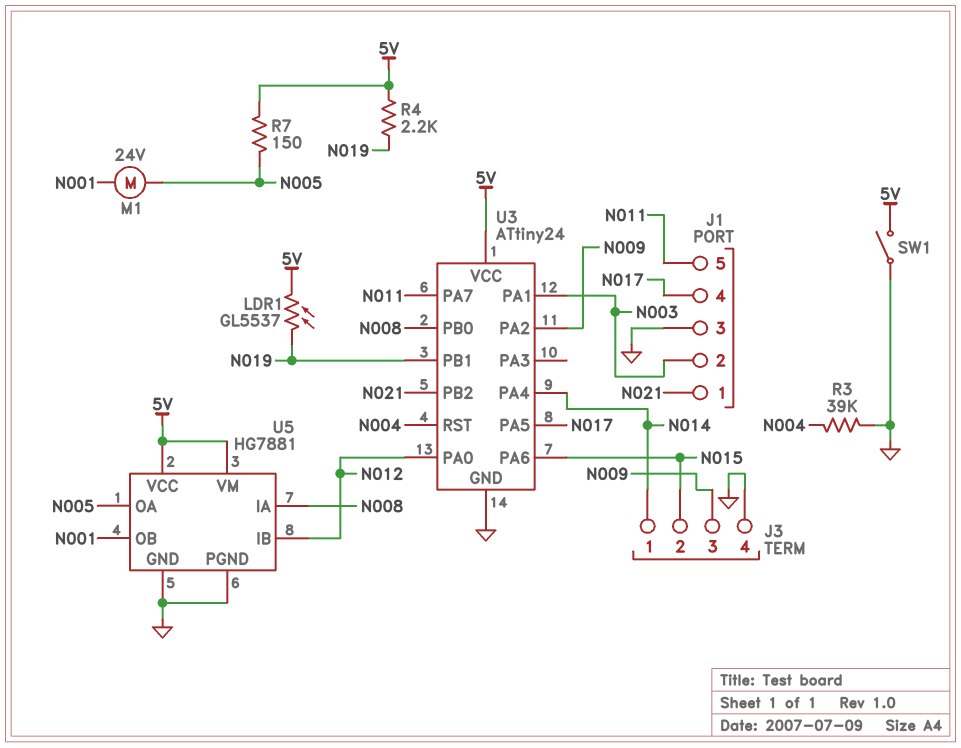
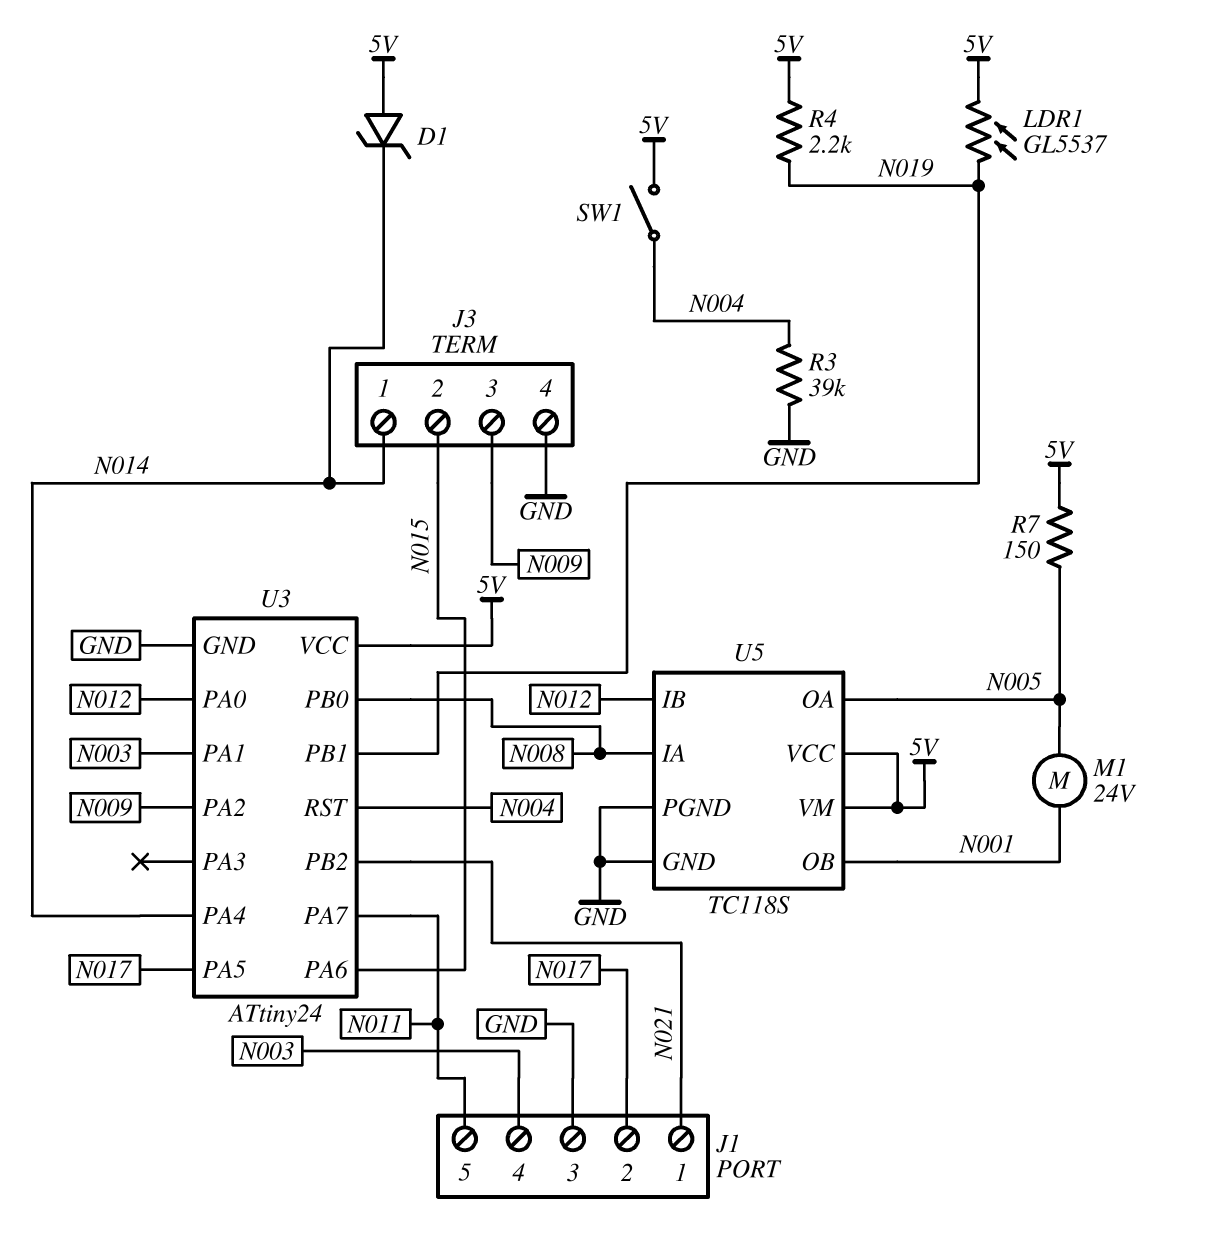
D1: none -> zener (A 5V, K N014)
J1 pin 2: N003 -> N017
J1 pin 4: N017 -> N003
SW1: switch (5V, GND) -> switch (5V, N004)
U5: HG7881 -> TC118S

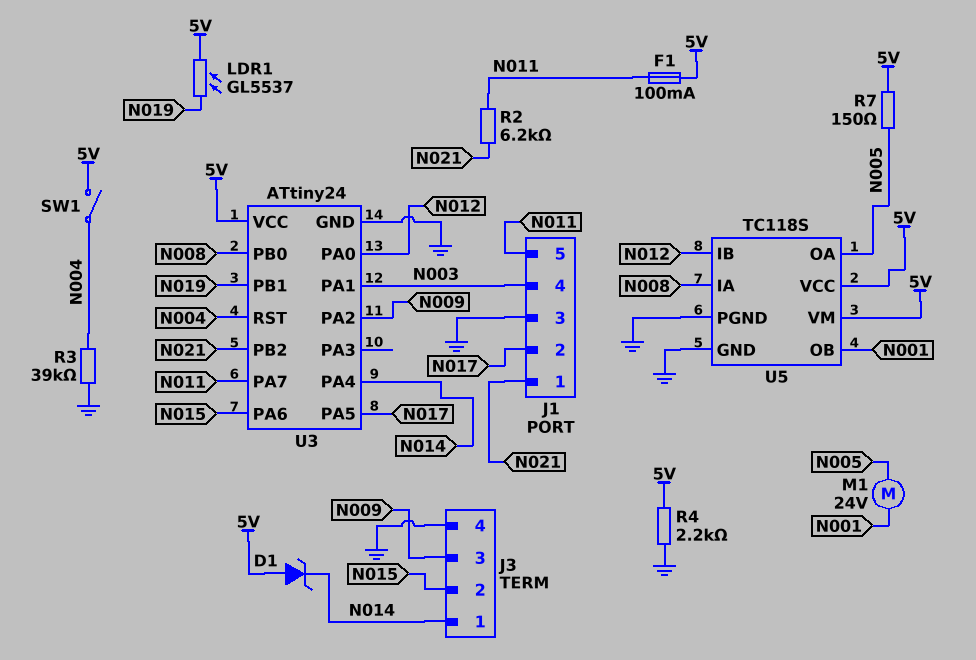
F1: none -> 100mA (5V, N011)
R2: none -> 6.2k (N011, N021)
R4: 2.2k (5V, N019) -> 2.2k (5V, GND)

